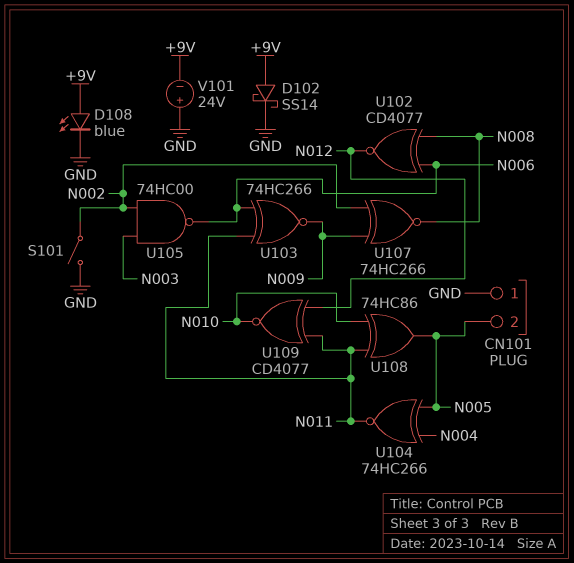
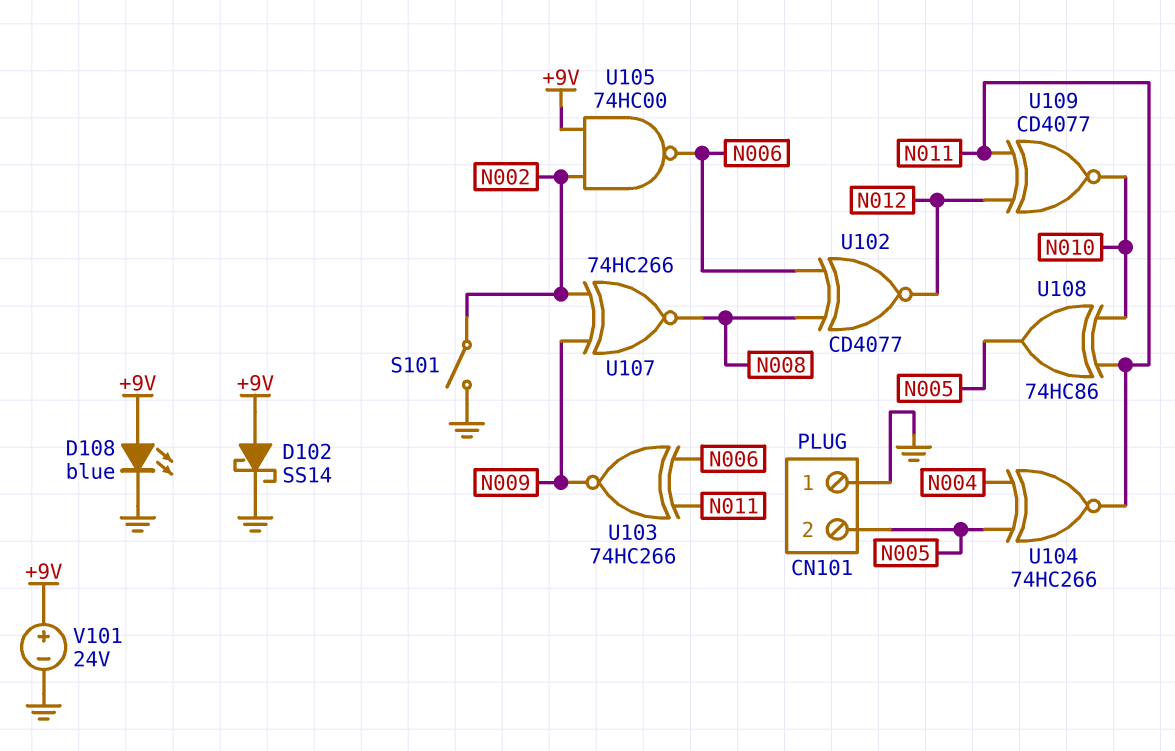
U105: NAND 74HC00 (in N002, in N003, out N006) -> NAND 74HC00 (in +9V, in N002, out N006)
V101: 24V (plus GND, minus +9V) -> 24V (plus +9V, minus GND)

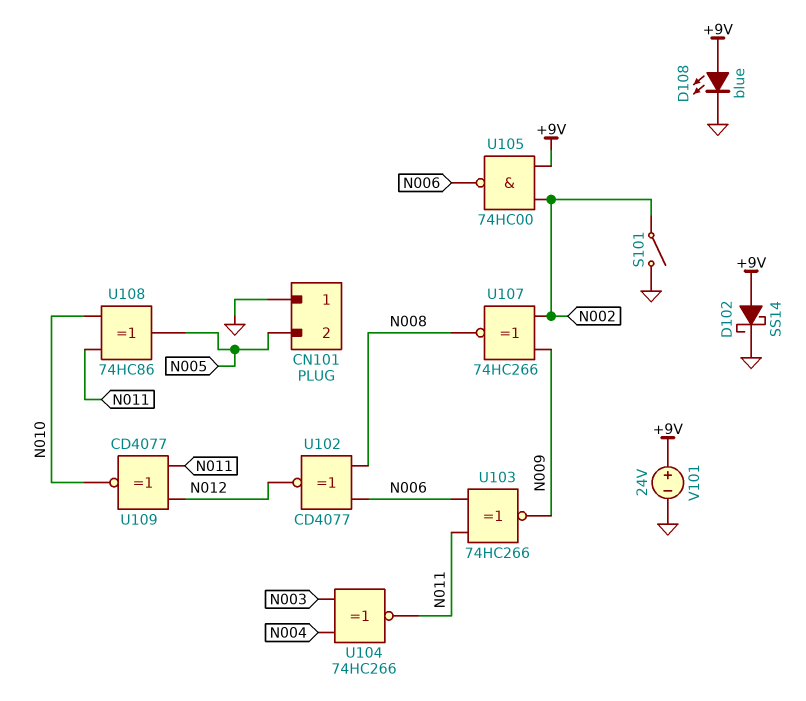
U104: XNOR 74HC266 (in N004, in N005, out N011) -> XNOR 74HC266 (in N003, in N004, out N011)

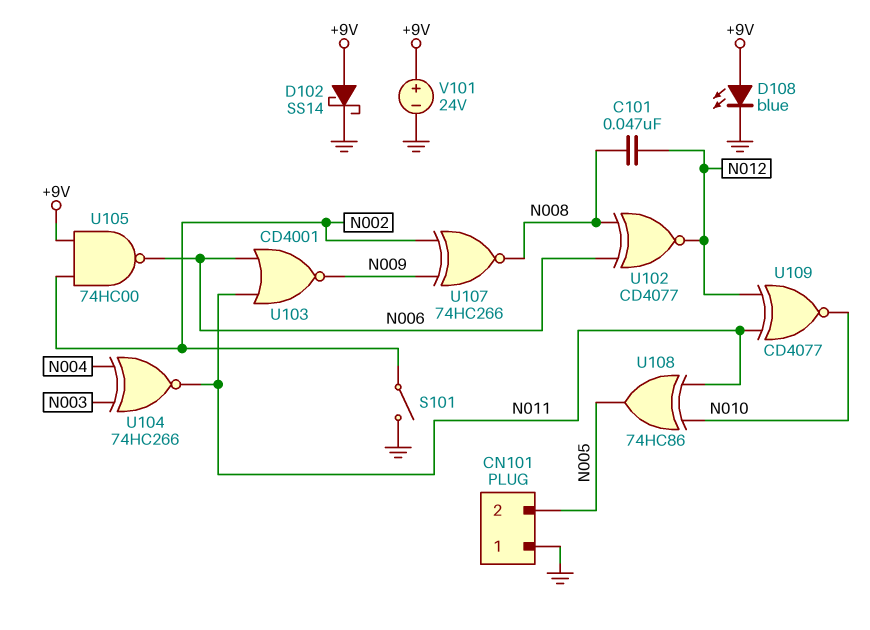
C101: none -> 47nF (N008, N012)
U103: XNOR 74HC266 (in N006, in N011, out N009) -> NOR CD4001 (in N006, in N011, out N009)

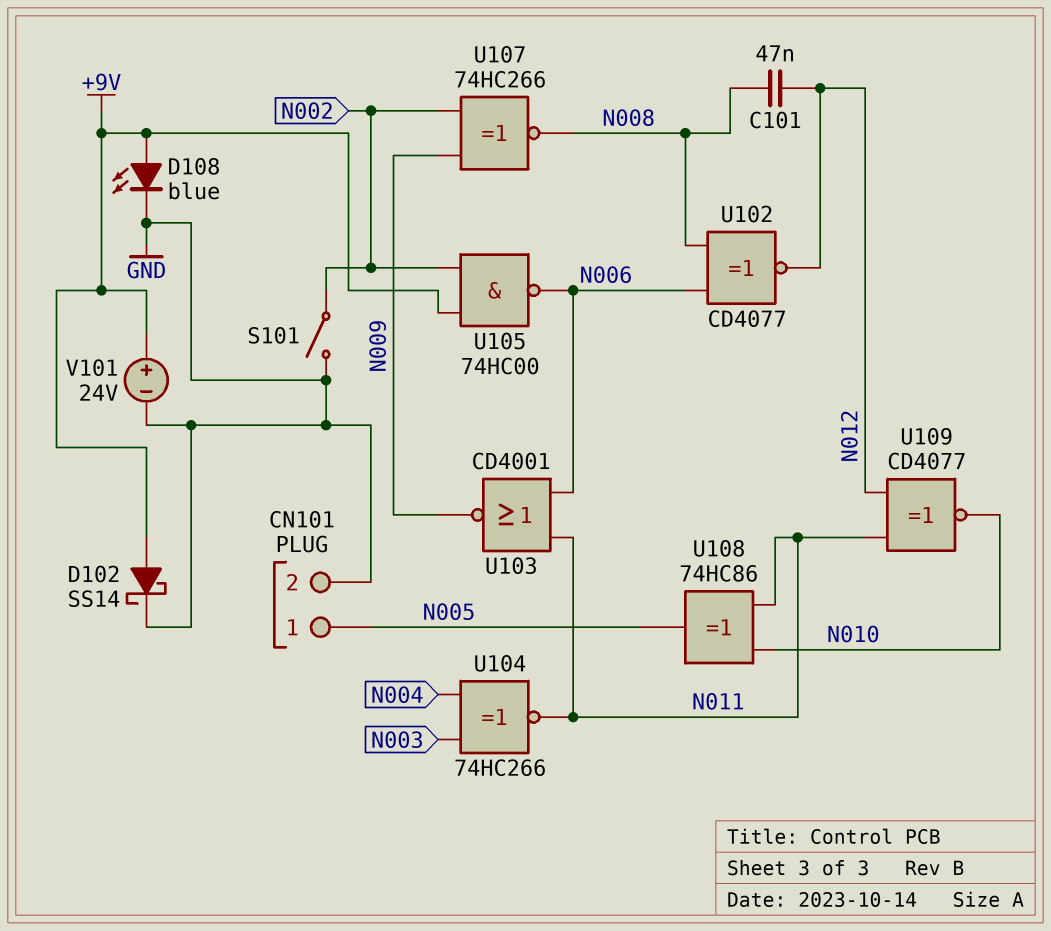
CN101 pin 1: GND -> N005
CN101 pin 2: N005 -> GND

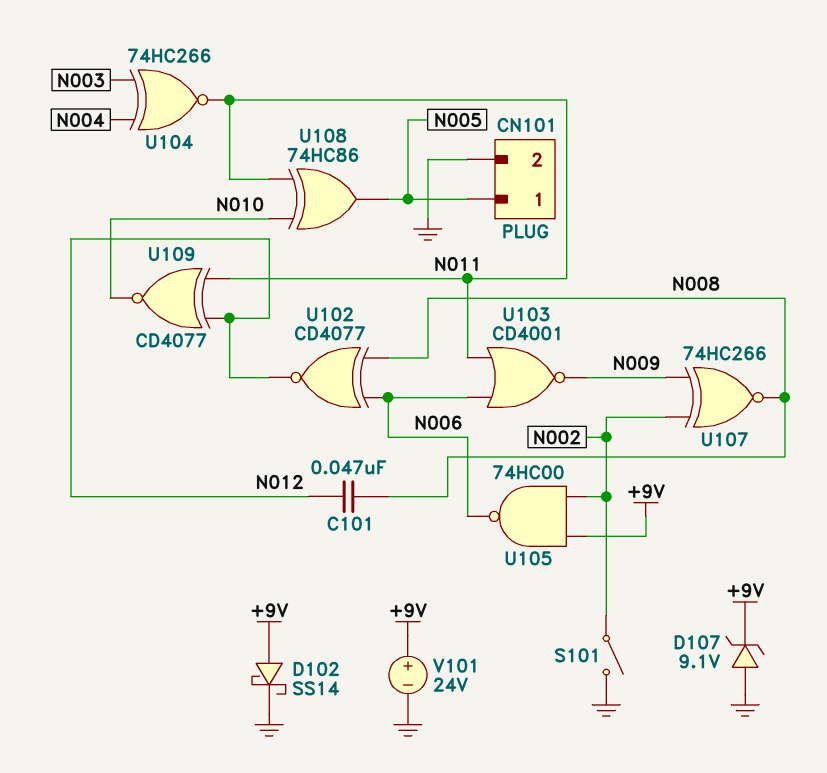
D107: none -> zener 9.1V (A GND, K +9V)
D108: LED blue (A +9V, K GND) -> none

